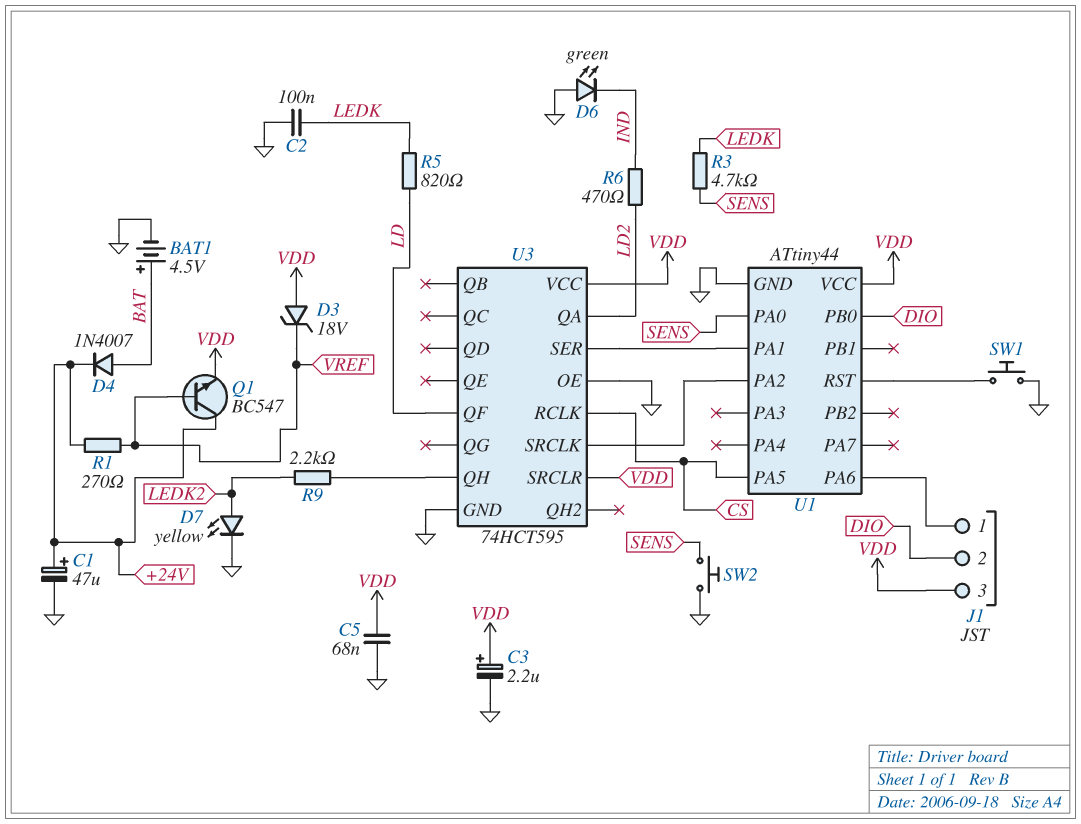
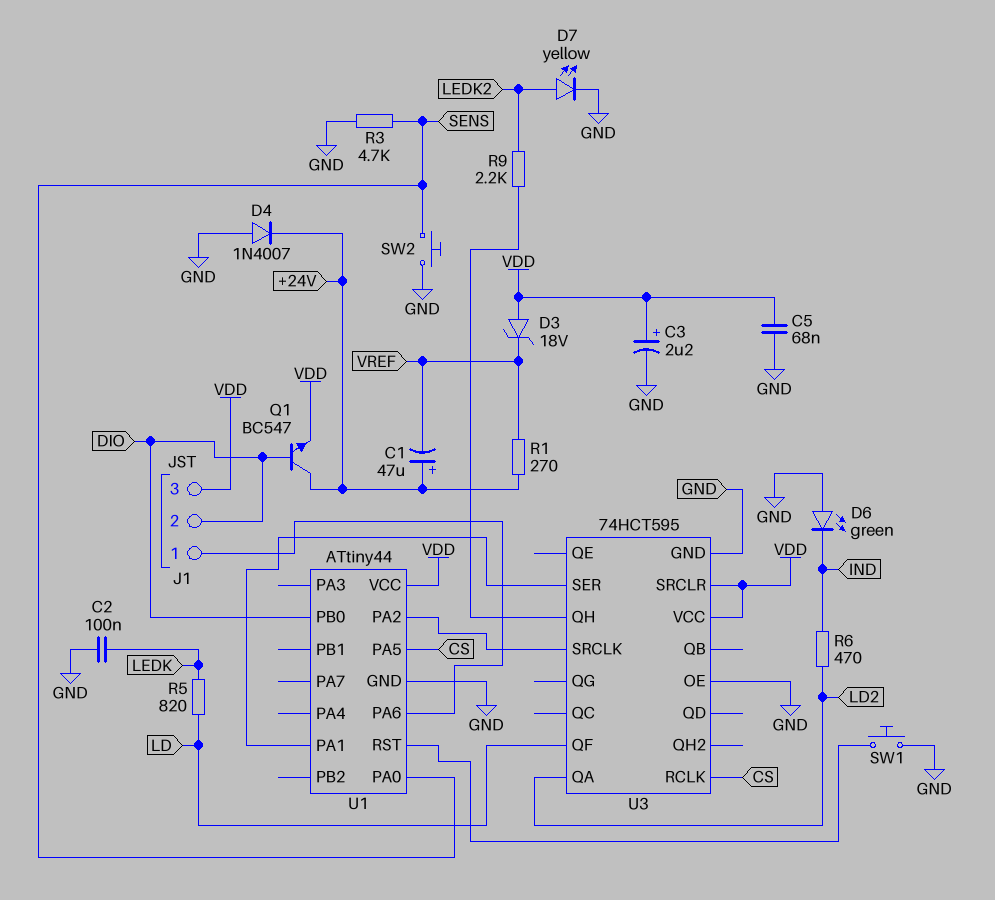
BAT1: 4.5V (plus BAT, minus GND) -> none
C1: 47uF (plus +24V, minus GND) -> 47uF (plus +24V, minus VREF)
D4: diode 1N4007 (A BAT, K +24V) -> diode 1N4007 (A GND, K +24V)
Q1: NPN BC547 (B VREF, C +24V, E VDD) -> NPN BC547 (B DIO, C +24V, E VDD)
R3: 4.7k (LEDK, SENS) -> 4.7k (GND, SENS)

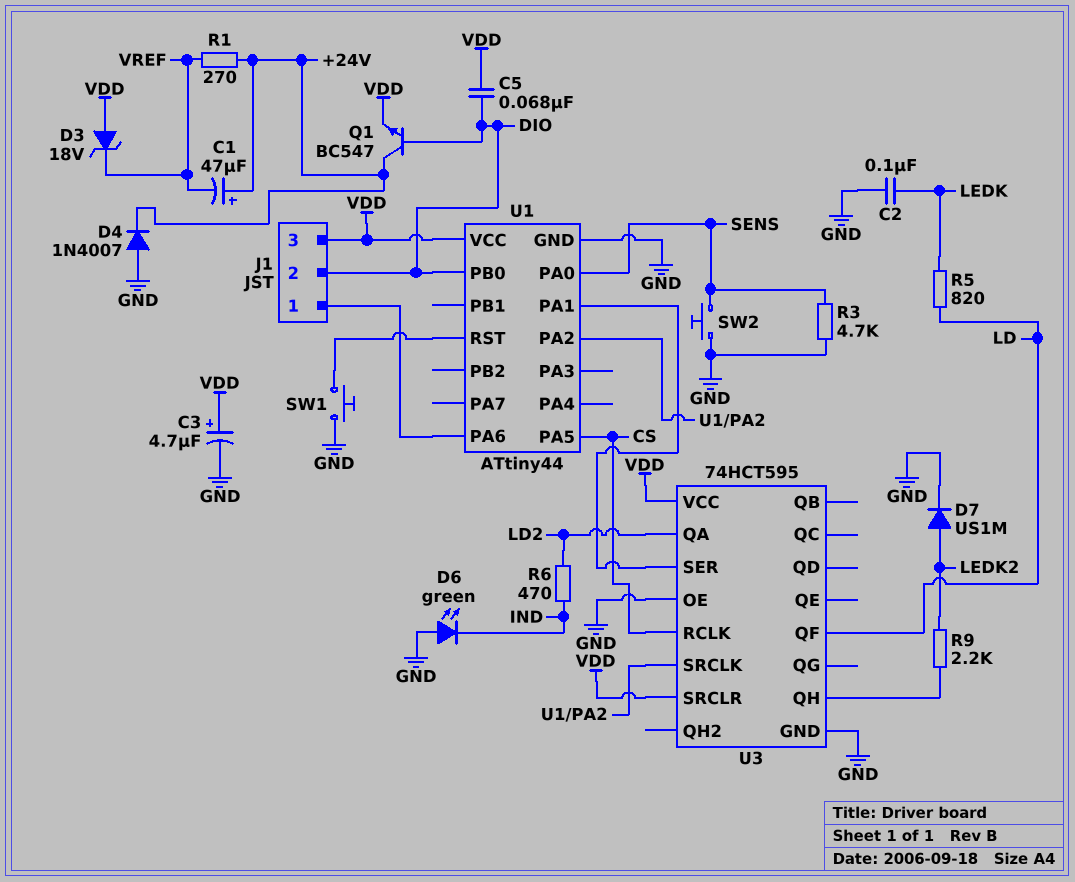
C3: 2.2uF (plus VDD, minus GND) -> 4.7uF (plus VDD, minus GND)
C5: 68nF (GND, VDD) -> 68nF (DIO, VDD)
D7: LED yellow (A LEDK2, K GND) -> diode US1M (A LEDK2, K GND)

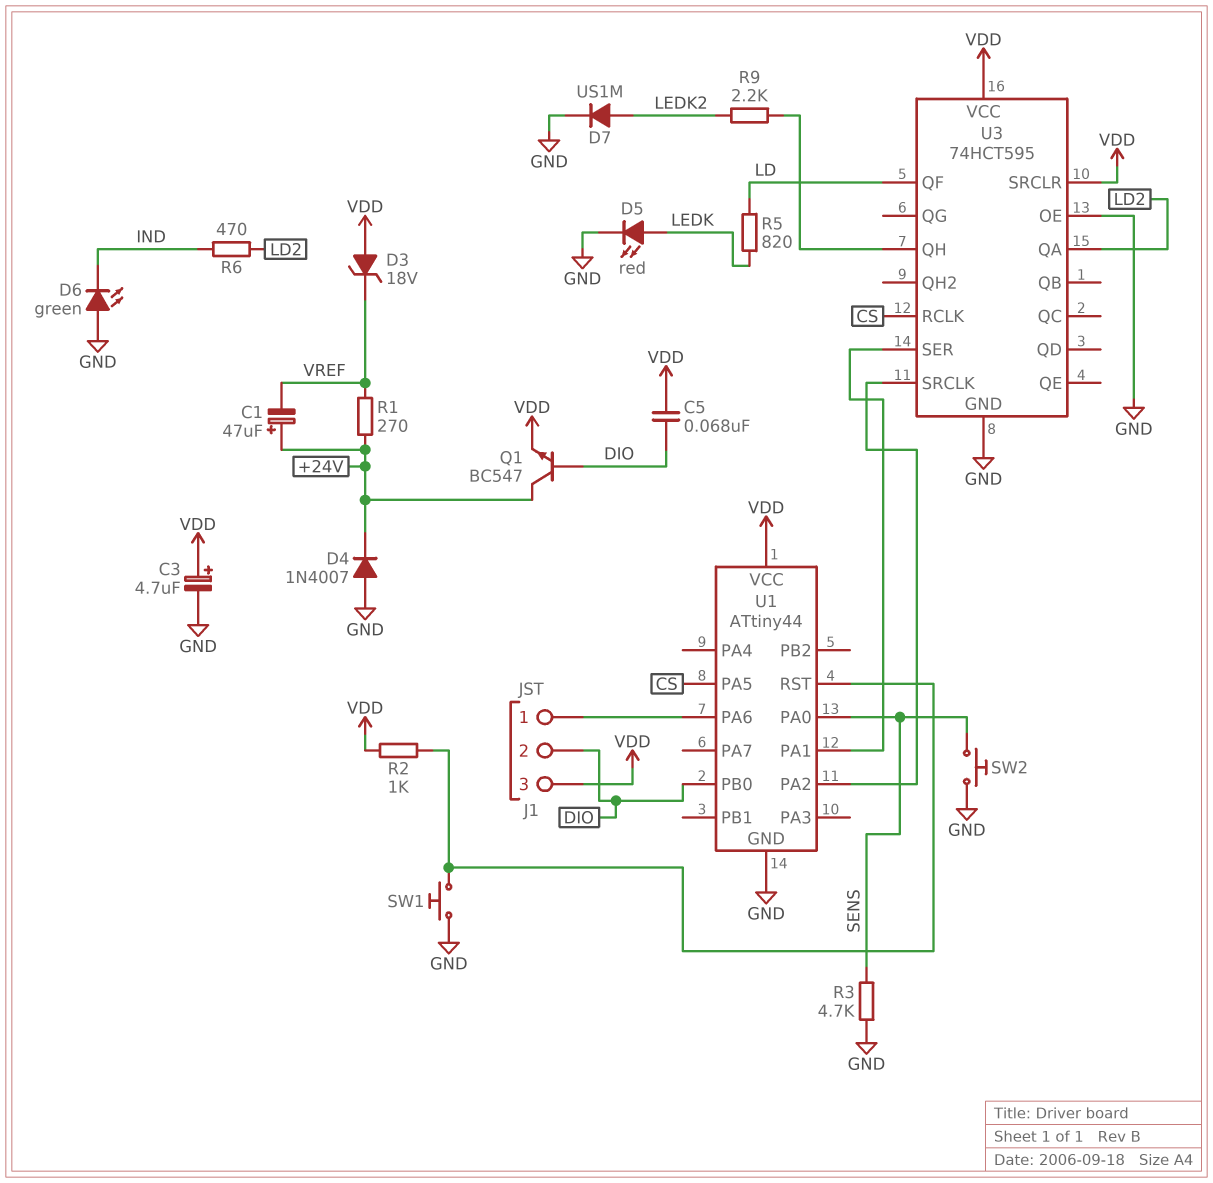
C2: 100nF (GND, LEDK) -> none
D5: none -> LED red (A LEDK, K GND)
R2: none -> 1k (U1/RST, VDD)

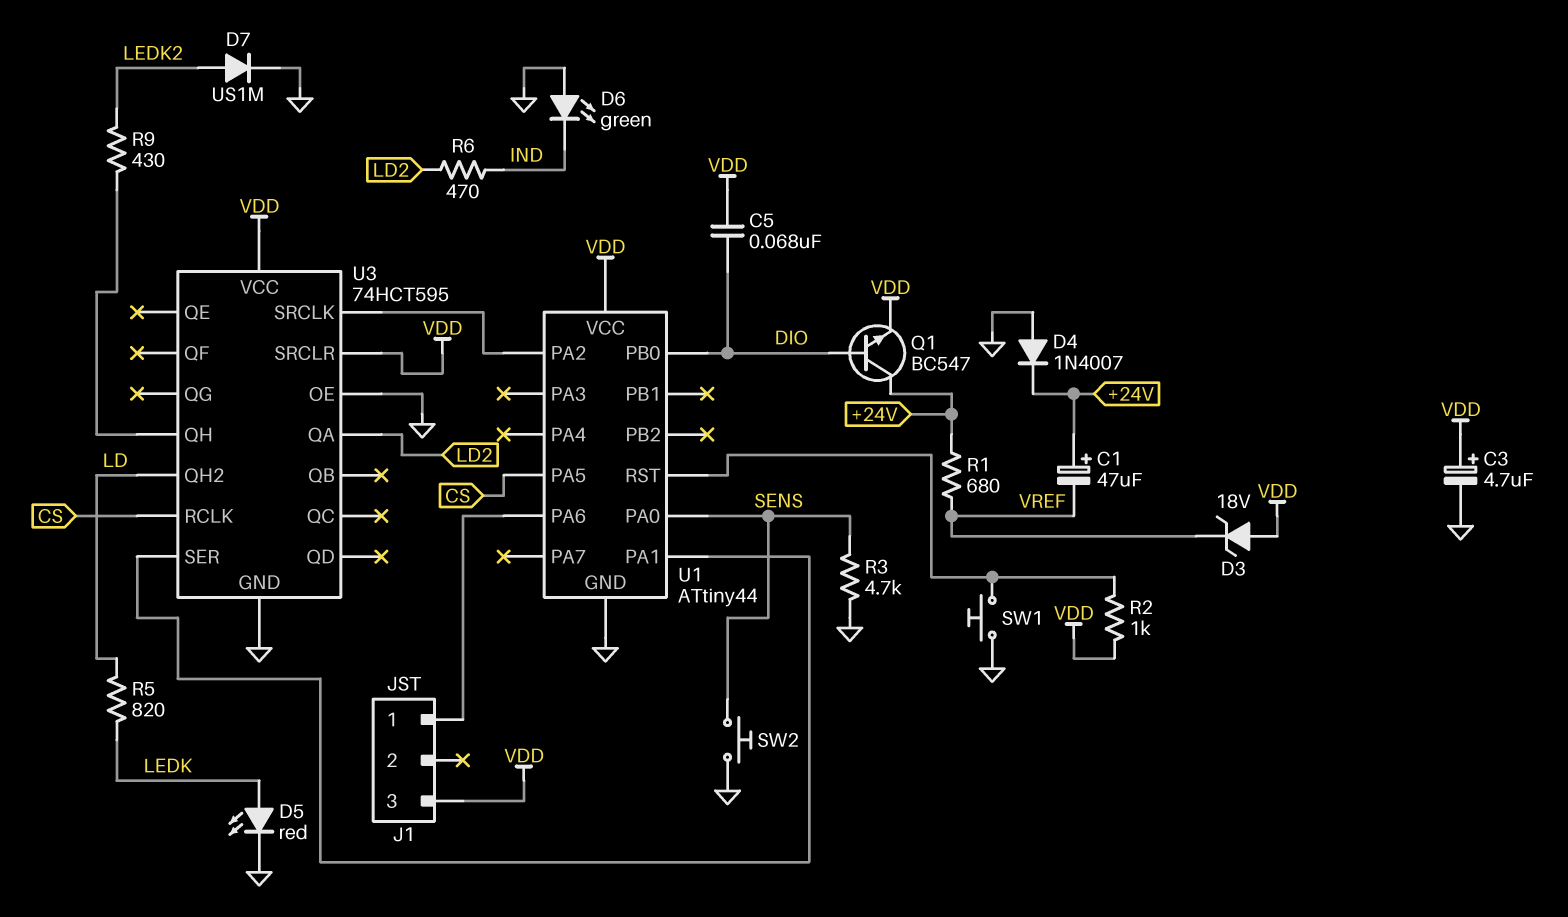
J1 pin 2: DIO -> none
R1: 270 (+24V, VREF) -> 680 (+24V, VREF)
R9: 2.2k (LEDK2, U3/QH) -> 430 (LEDK2, U3/QH)
U3 pin QF: LD -> none
U3 pin QH2: none -> LD

